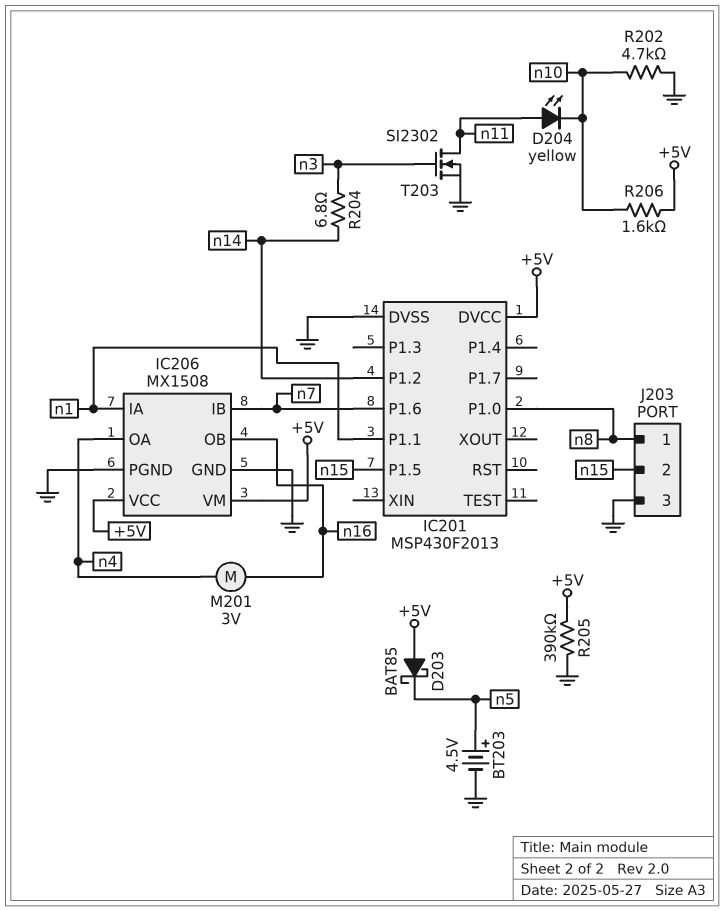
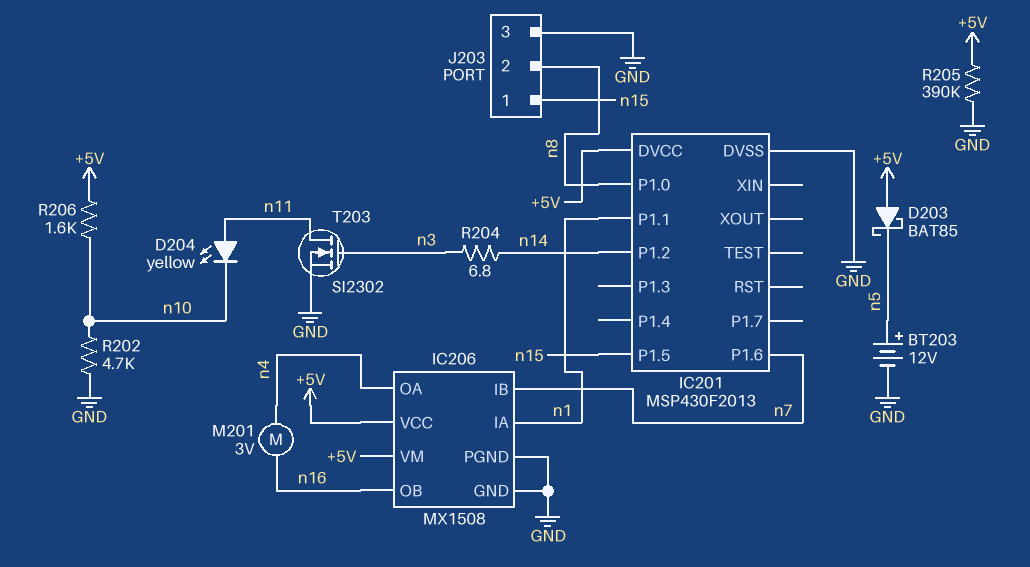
BT203: 4.5V (plus n5, minus GND) -> 12V (plus n5, minus GND)
J203 pin 1: n8 -> n15
J203 pin 2: n15 -> n8

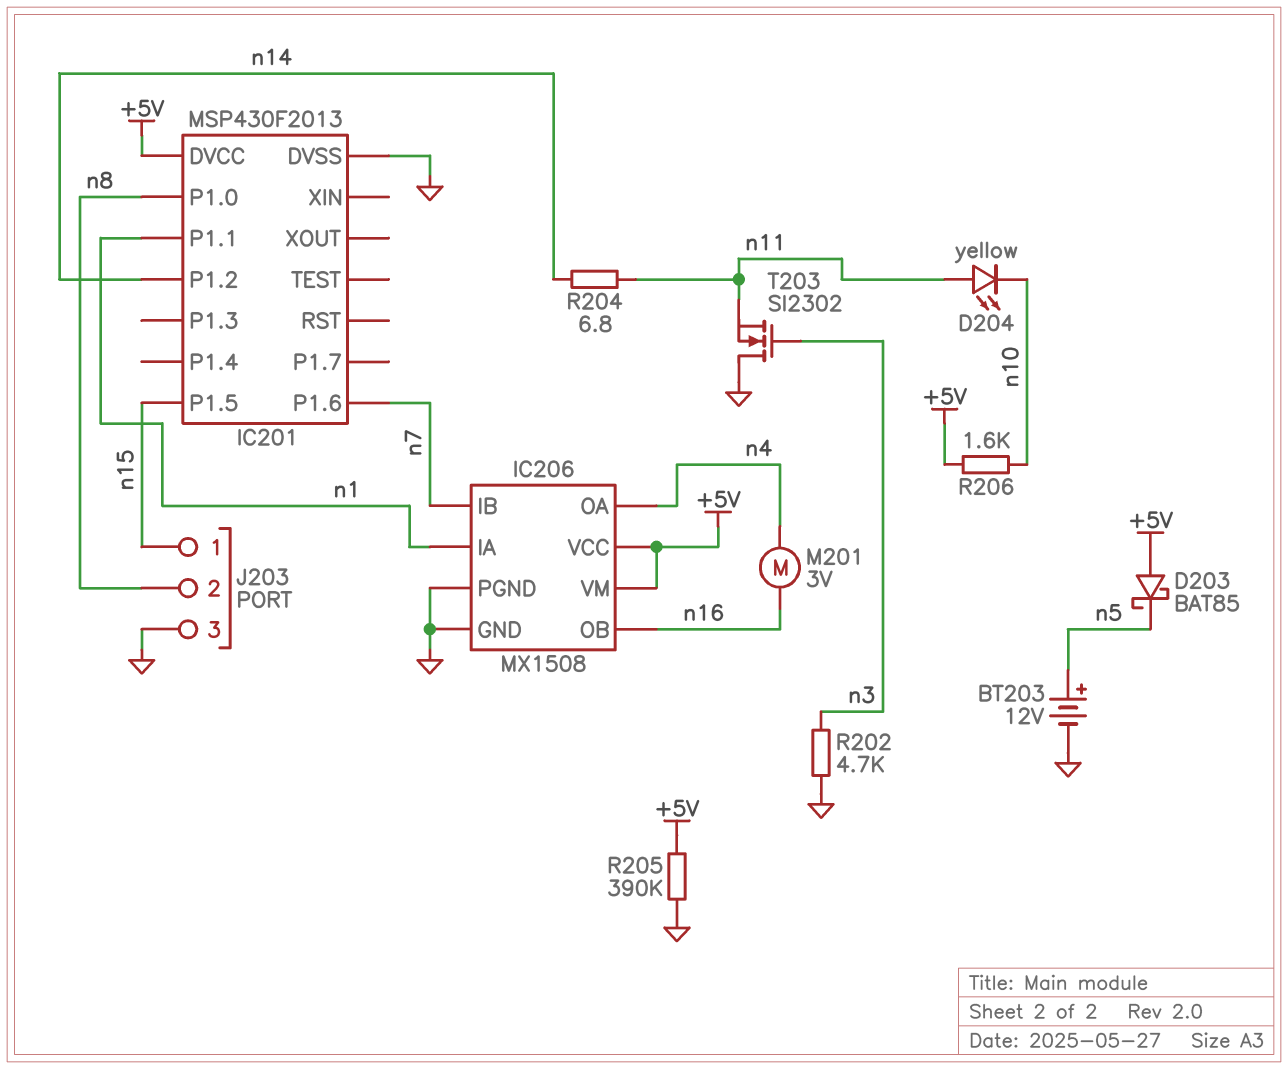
R202: 4.7k (GND, n10) -> 4.7k (GND, n3)
R204: 6.8 (n3, n14) -> 6.8 (n11, n14)
T203: NMOS SI2302 (G n3, D n11, S GND) -> NMOS SI2302 (G n3, D GND, S n11)

